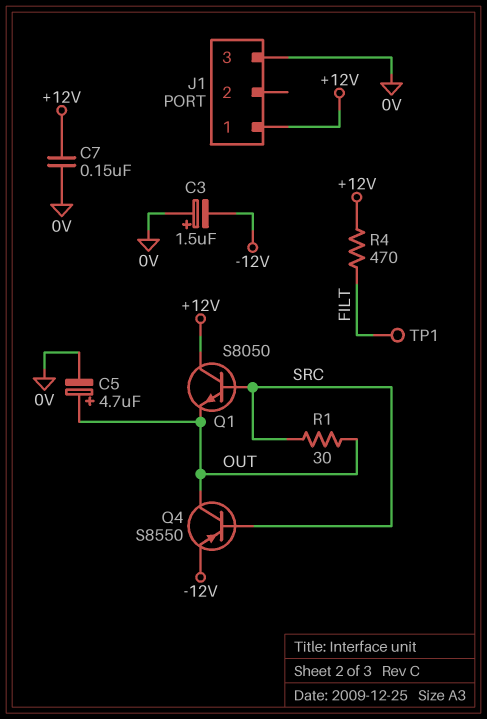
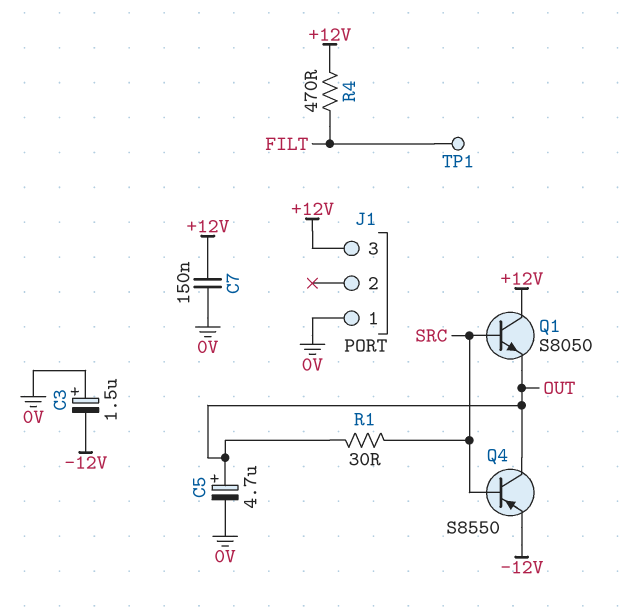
J1 pin 1: +12V -> 0V
J1 pin 3: 0V -> +12V

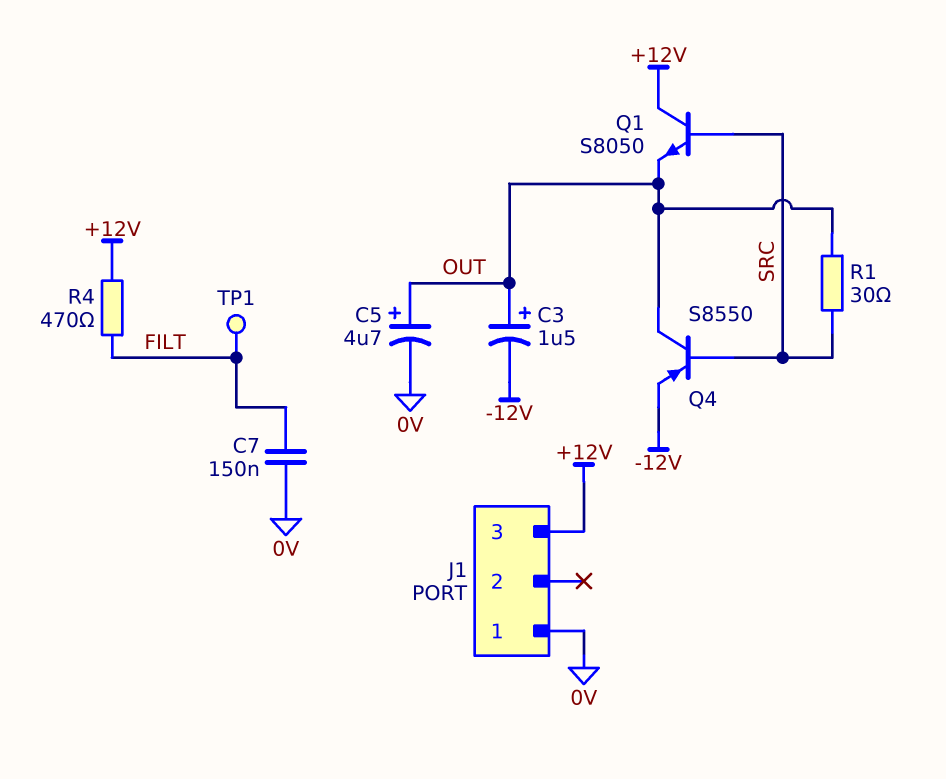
C3: 1.5uF (plus 0V, minus -12V) -> 1.5uF (plus OUT, minus -12V)
C7: 150nF (+12V, 0V) -> 150nF (0V, FILT)

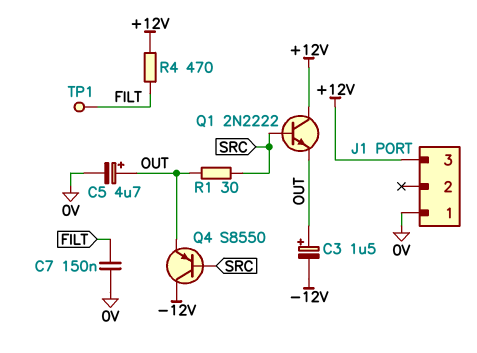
Q1: NPN S8050 (B SRC, C +12V, E OUT) -> NPN 2N2222 (B SRC, C +12V, E OUT)
Q4: PNP S8550 (B SRC, C OUT, E -12V) -> PNP S8550 (B SRC, C -12V, E OUT)

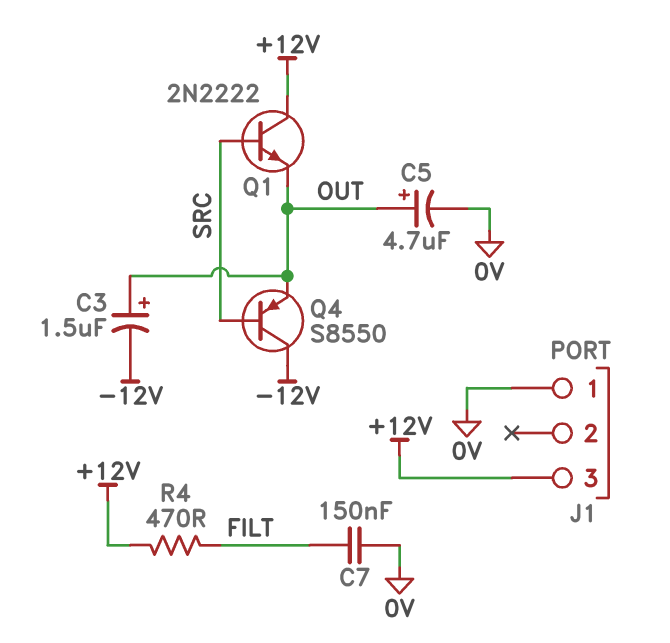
R1: 30 (OUT, SRC) -> none
TP1: test point (FILT) -> none

